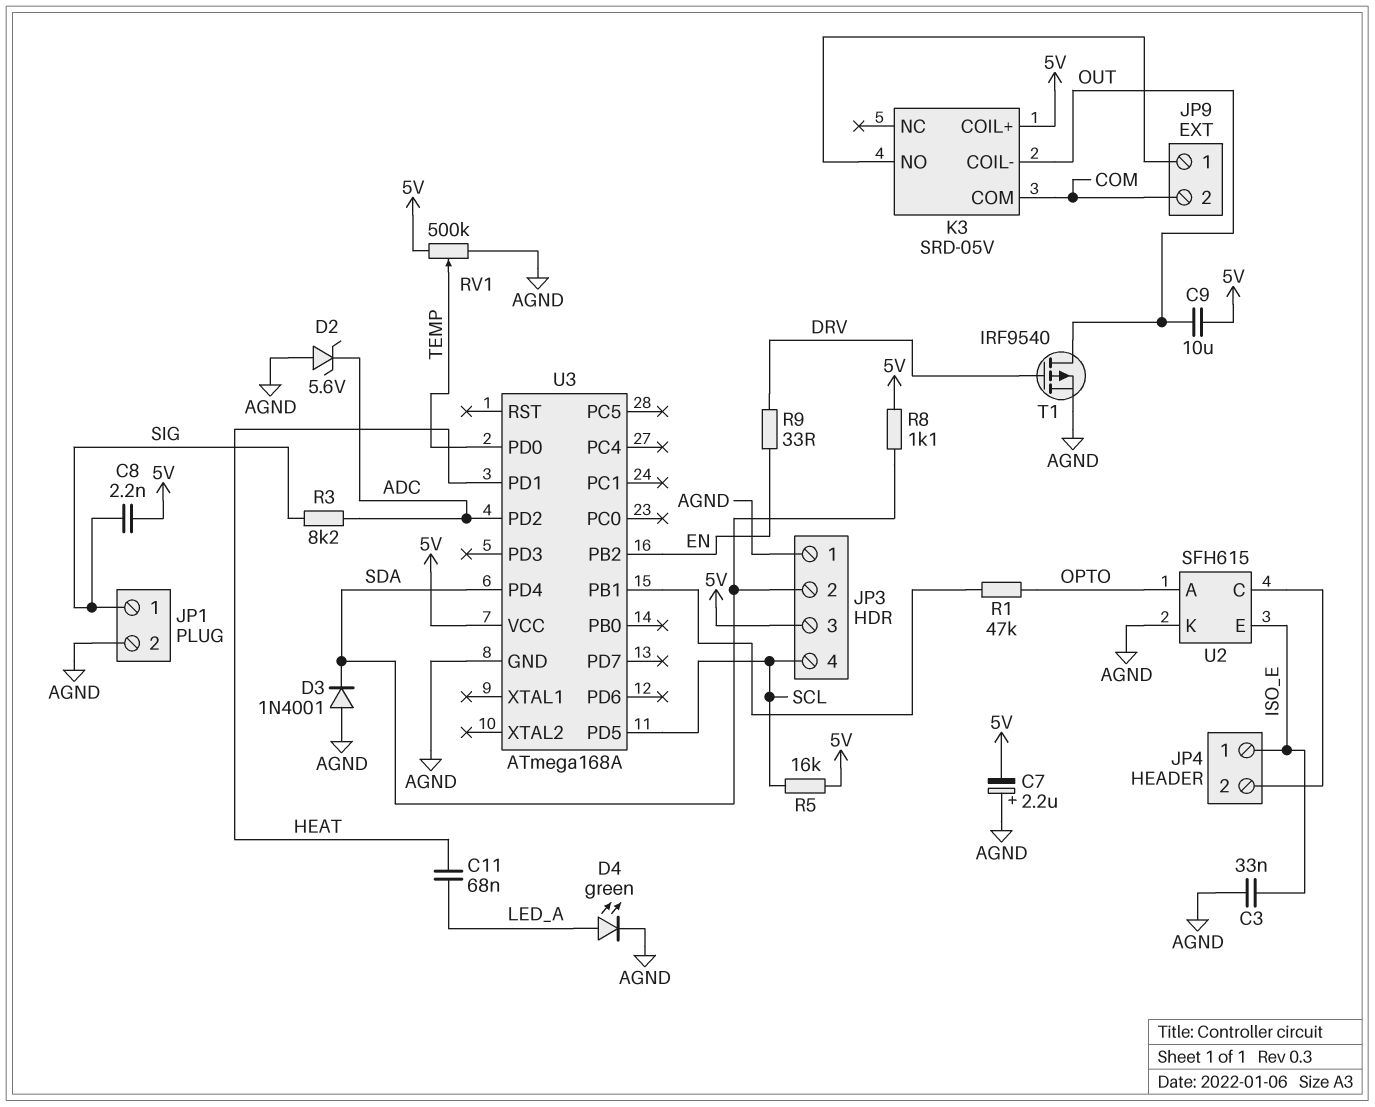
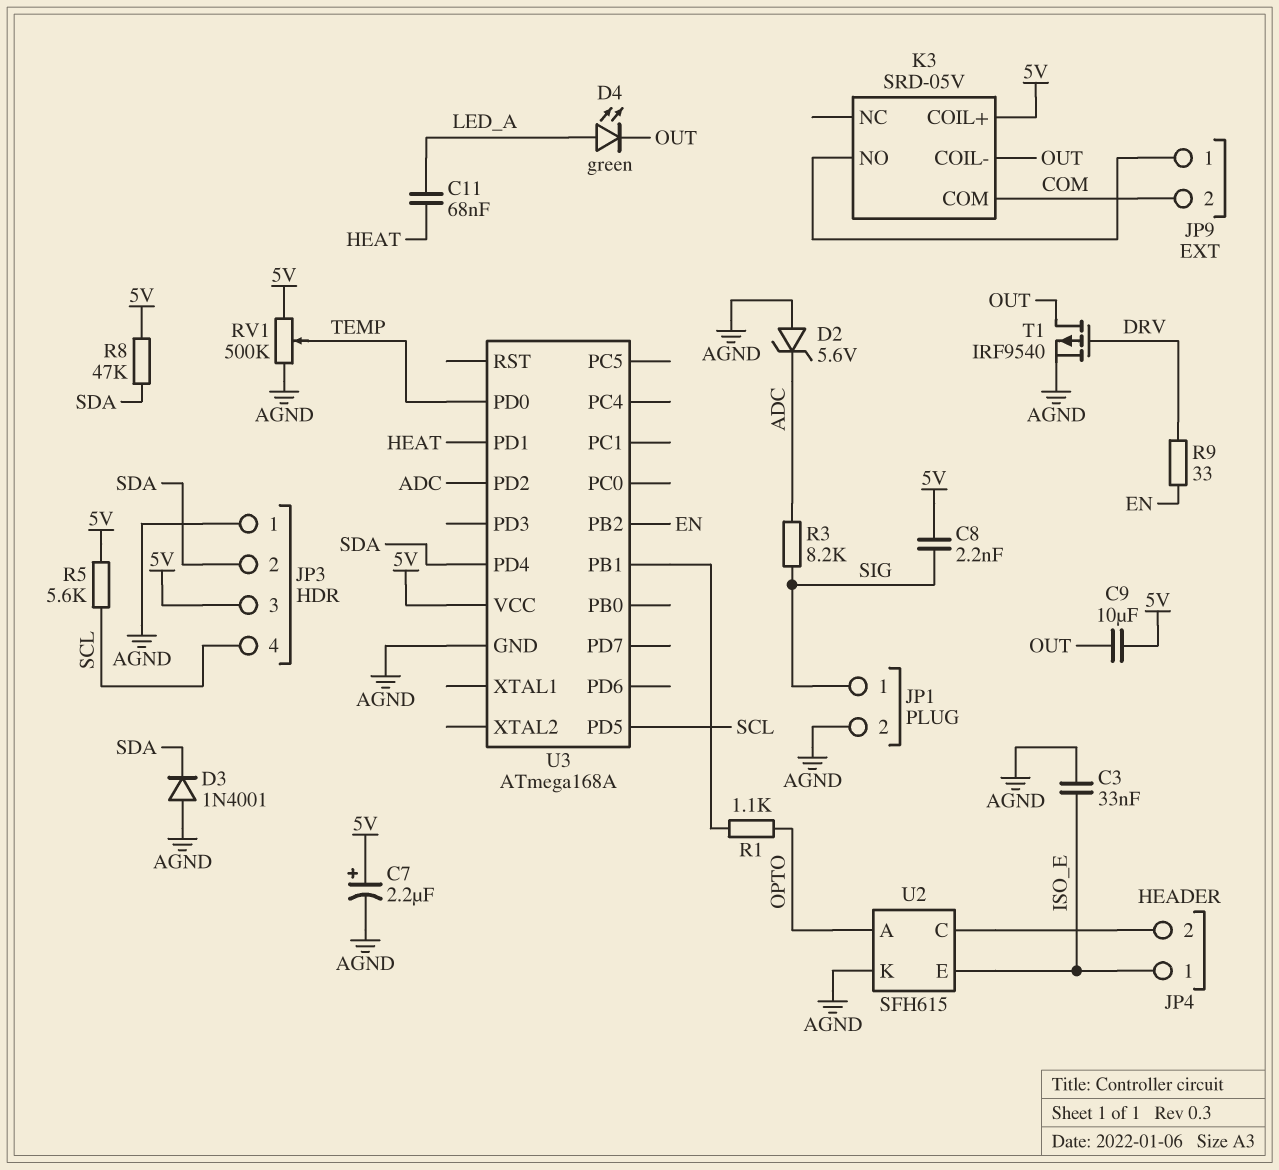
C7: 2.2uF (plus AGND, minus 5V) -> 2.2uF (plus 5V, minus AGND)
D4: LED green (A LED_A, K AGND) -> LED green (A LED_A, K OUT)
R1: 47k (OPTO, U3/PB1) -> 1.1k (OPTO, U3/PB1)
R5: 16k (5V, SCL) -> 5.6k (5V, SCL)
R8: 1.1k (5V, SDA) -> 47k (5V, SDA)

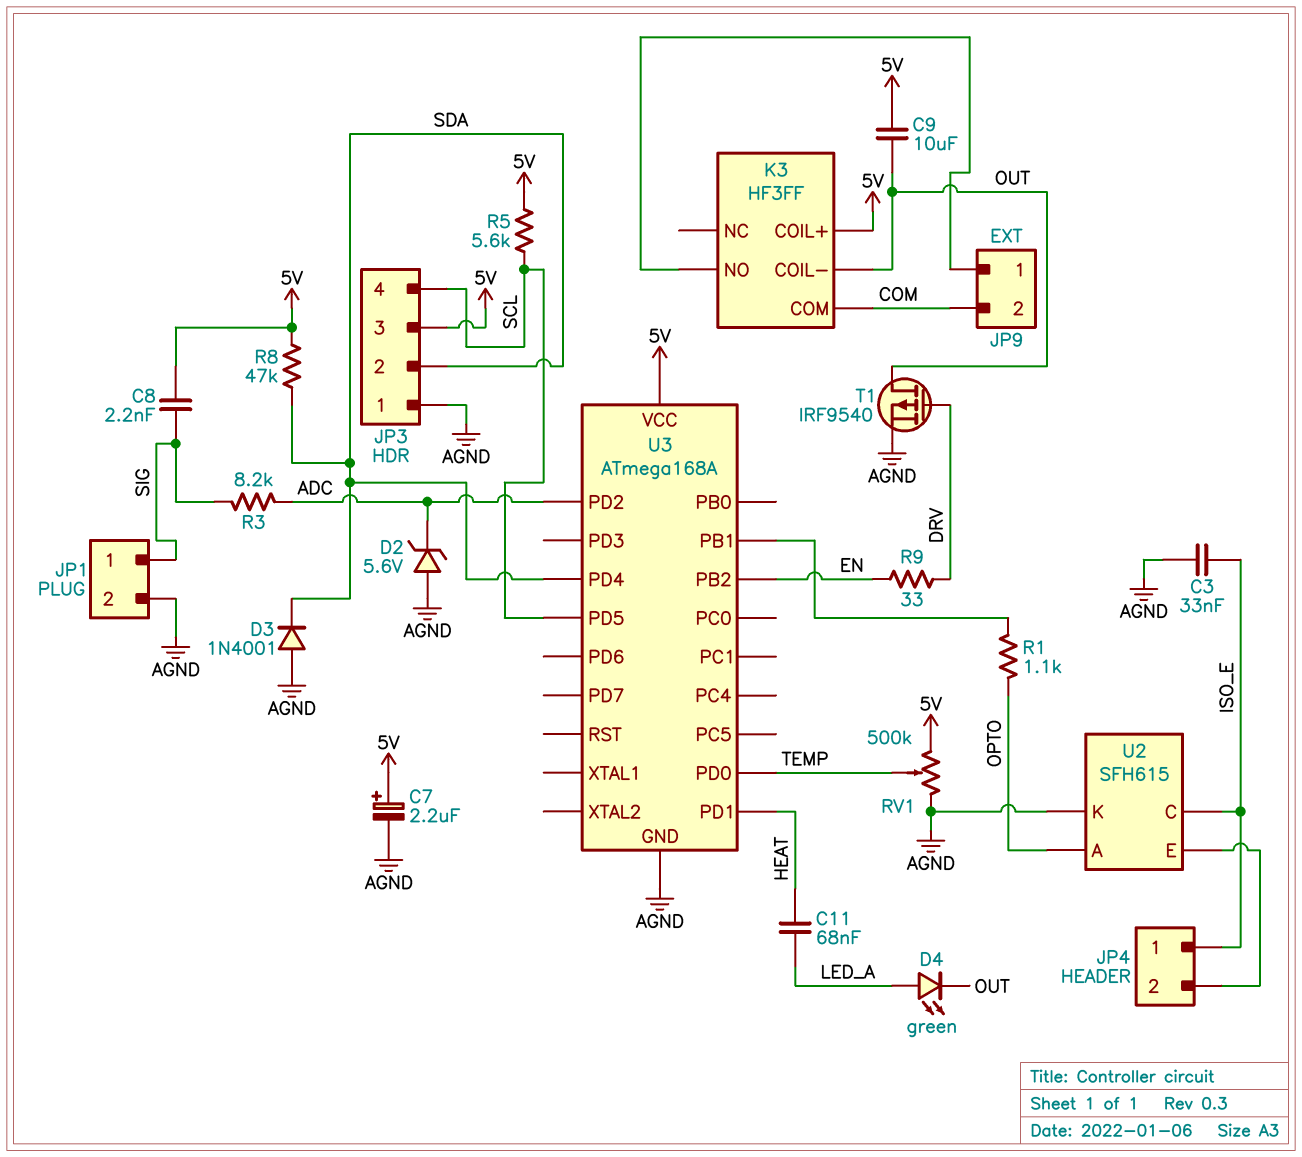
K3: SRD-05V -> HF3FF
U2 pin C: JP4/2 -> ISO_E
U2 pin E: ISO_E -> JP4/2

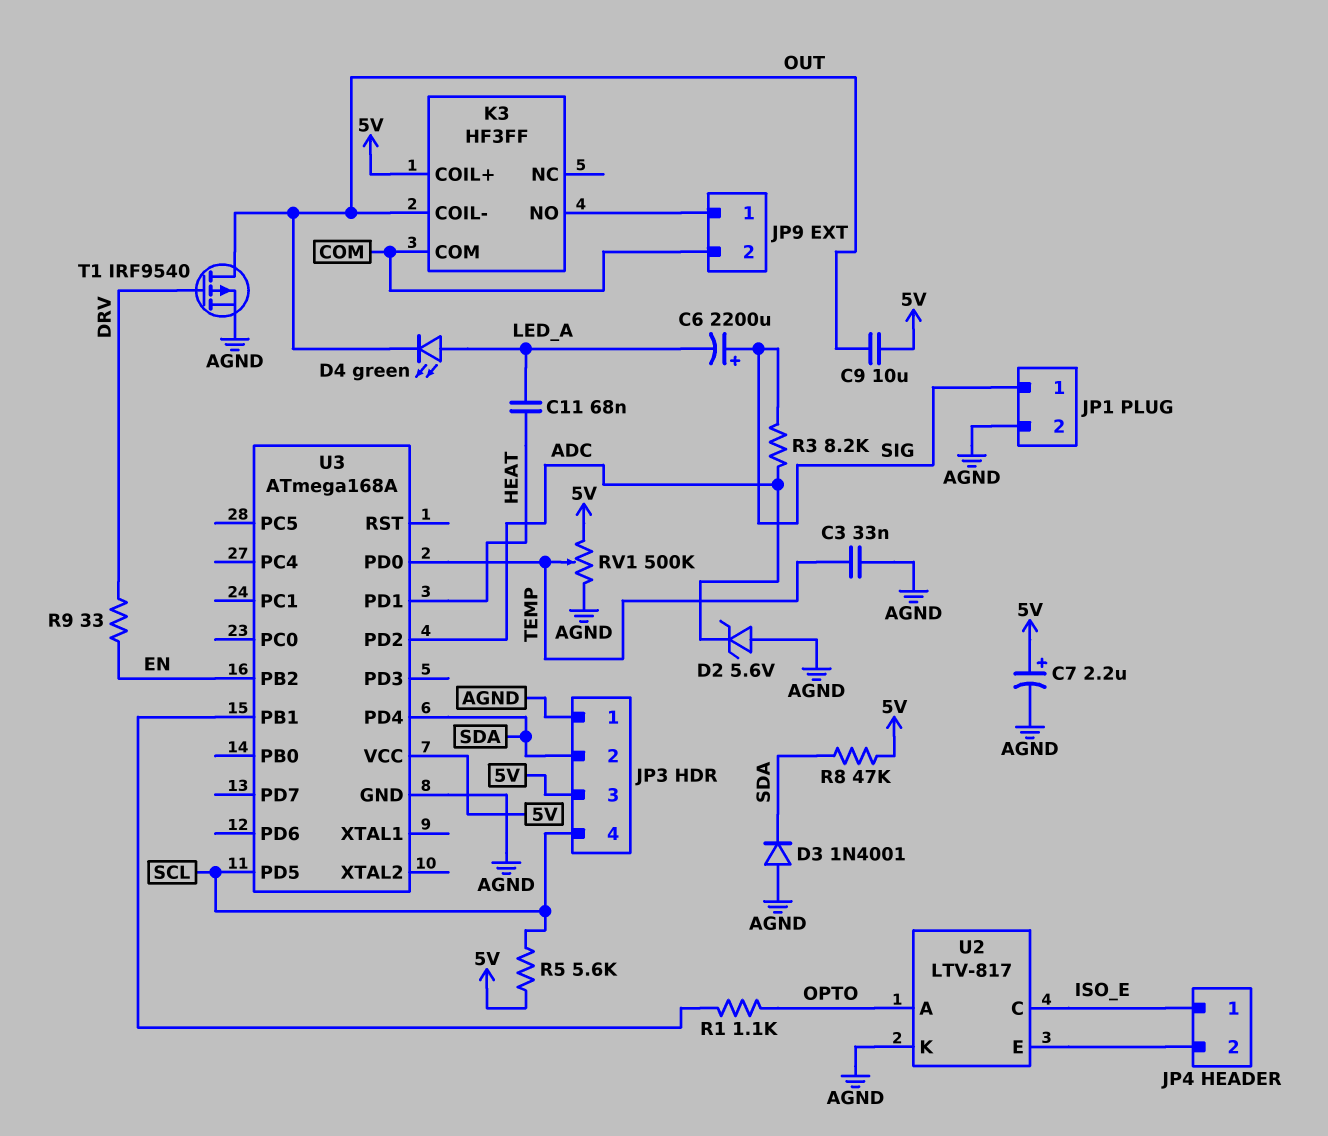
C3: 33nF (AGND, ISO_E) -> 33nF (AGND, TEMP)
C6: none -> 2200uF (plus SIG, minus LED_A)
C8: 2.2nF (5V, SIG) -> none
U2: SFH615 -> LTV-817

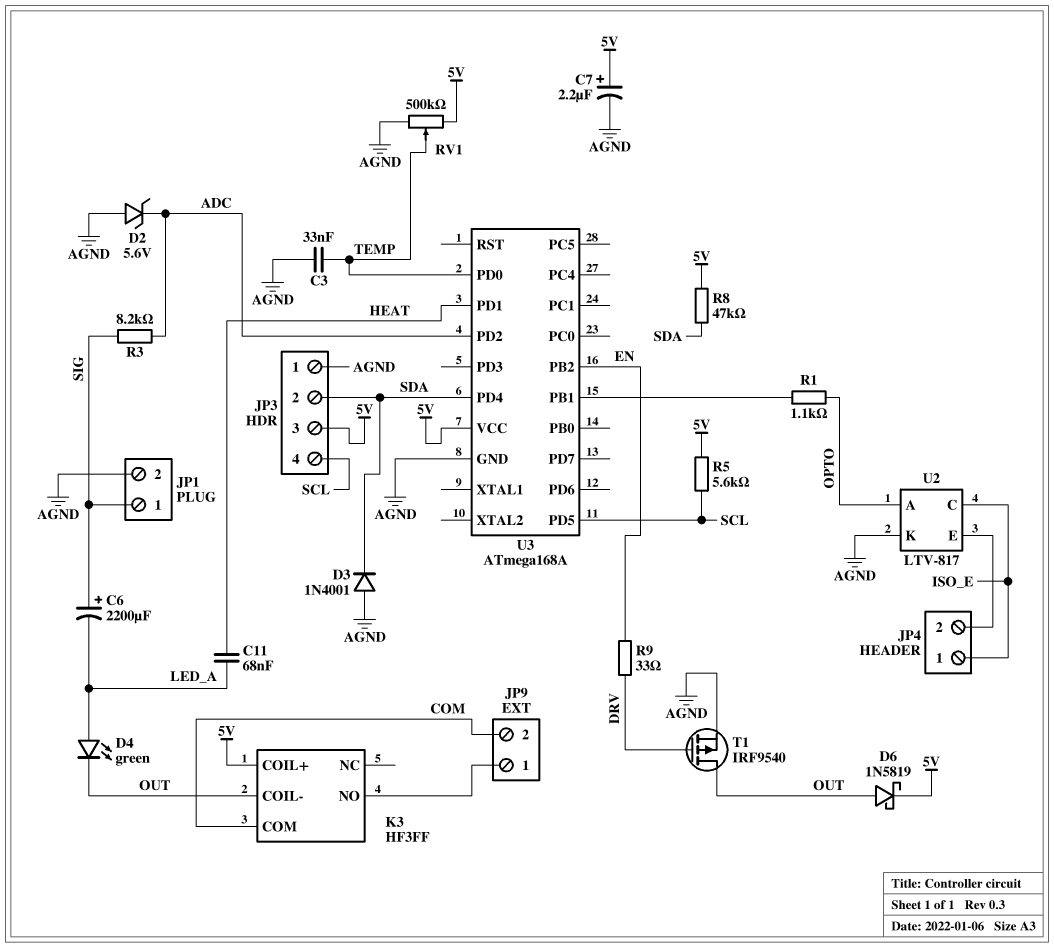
C9: 10uF (5V, OUT) -> none
D6: none -> schottky 1N5819 (A OUT, K 5V)

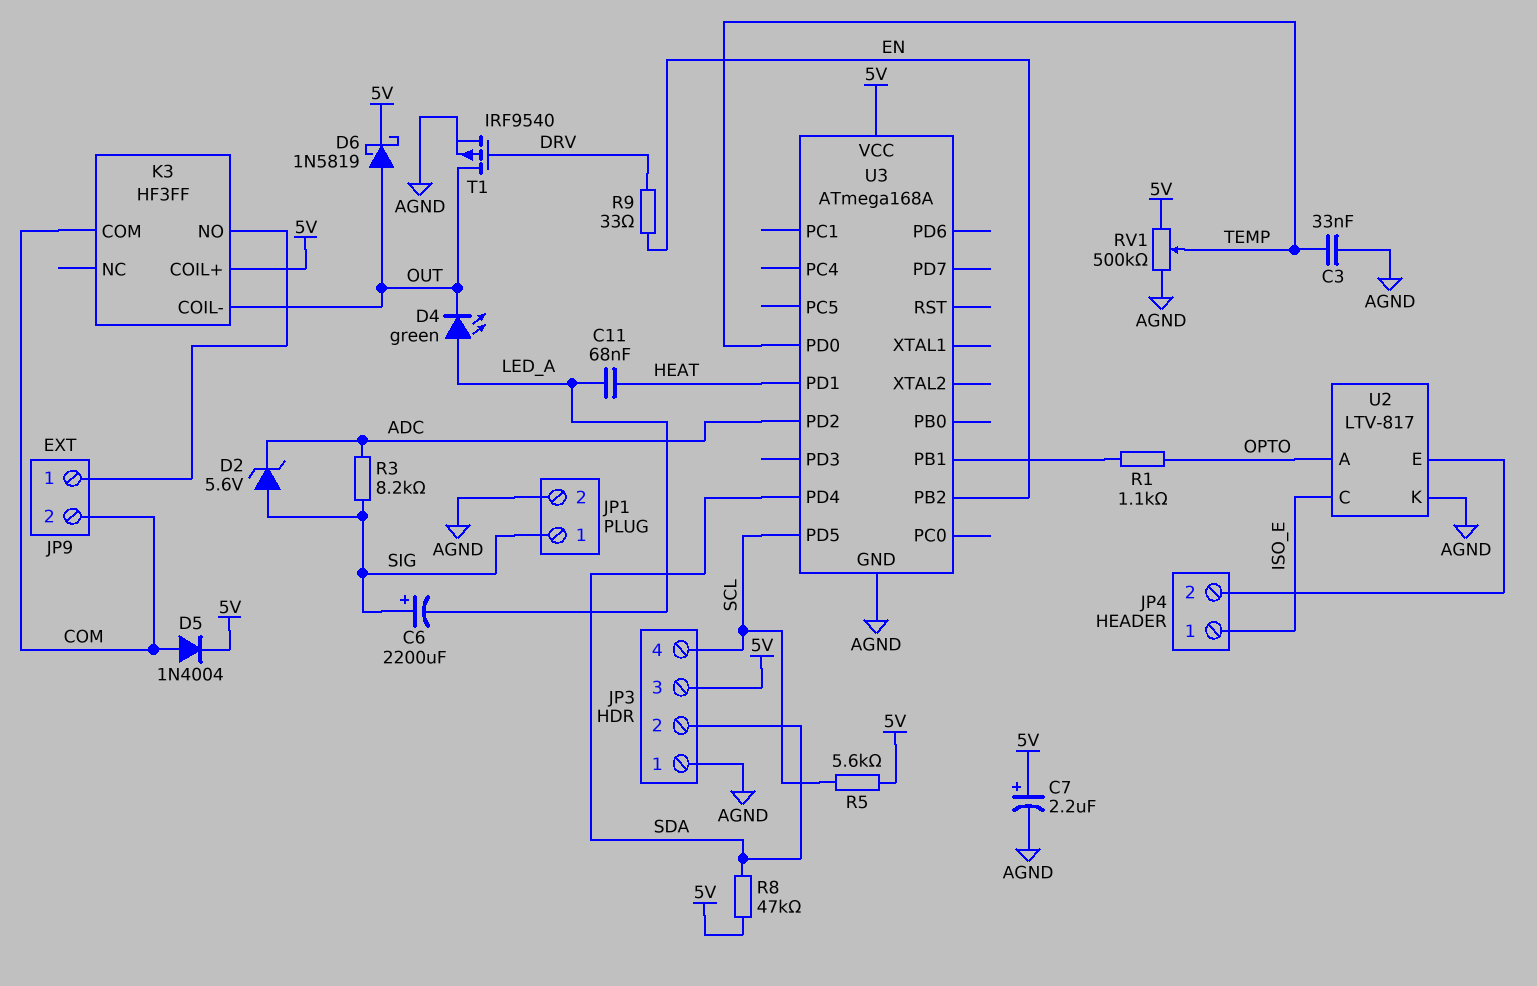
D2: zener 5.6V (A AGND, K ADC) -> zener 5.6V (A SIG, K ADC)
D3: diode 1N4001 (A AGND, K SDA) -> none
D5: none -> diode 1N4004 (A COM, K 5V)

